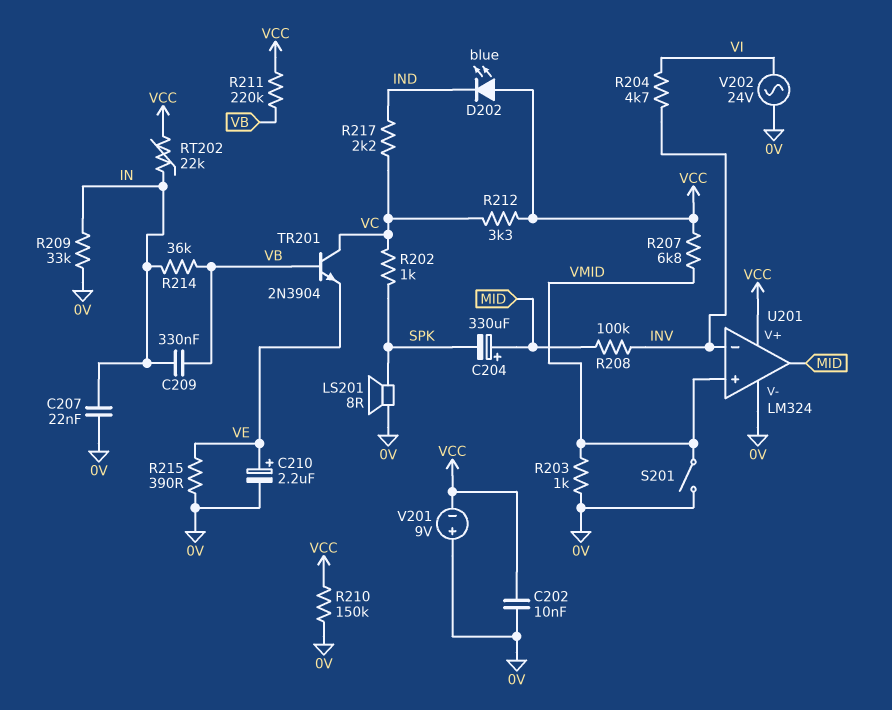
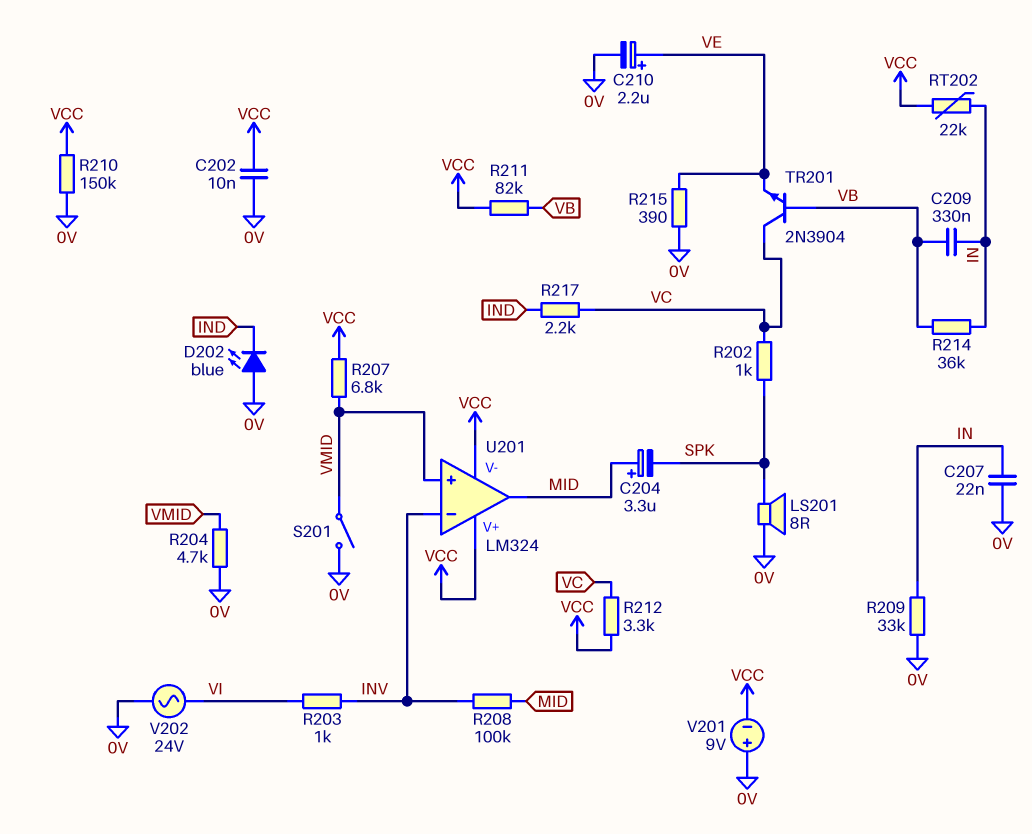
C204: 330uF (plus MID, minus SPK) -> 3.3uF (plus MID, minus SPK)
D202: LED blue (A VCC, K IND) -> LED blue (A 0V, K IND)
R203: 1k (0V, VMID) -> 1k (INV, VI)
R204: 4.7k (INV, VI) -> 4.7k (0V, VMID)
R211: 220k (VB, VCC) -> 82k (VB, VCC)
U201 pin V-: 0V -> VCC

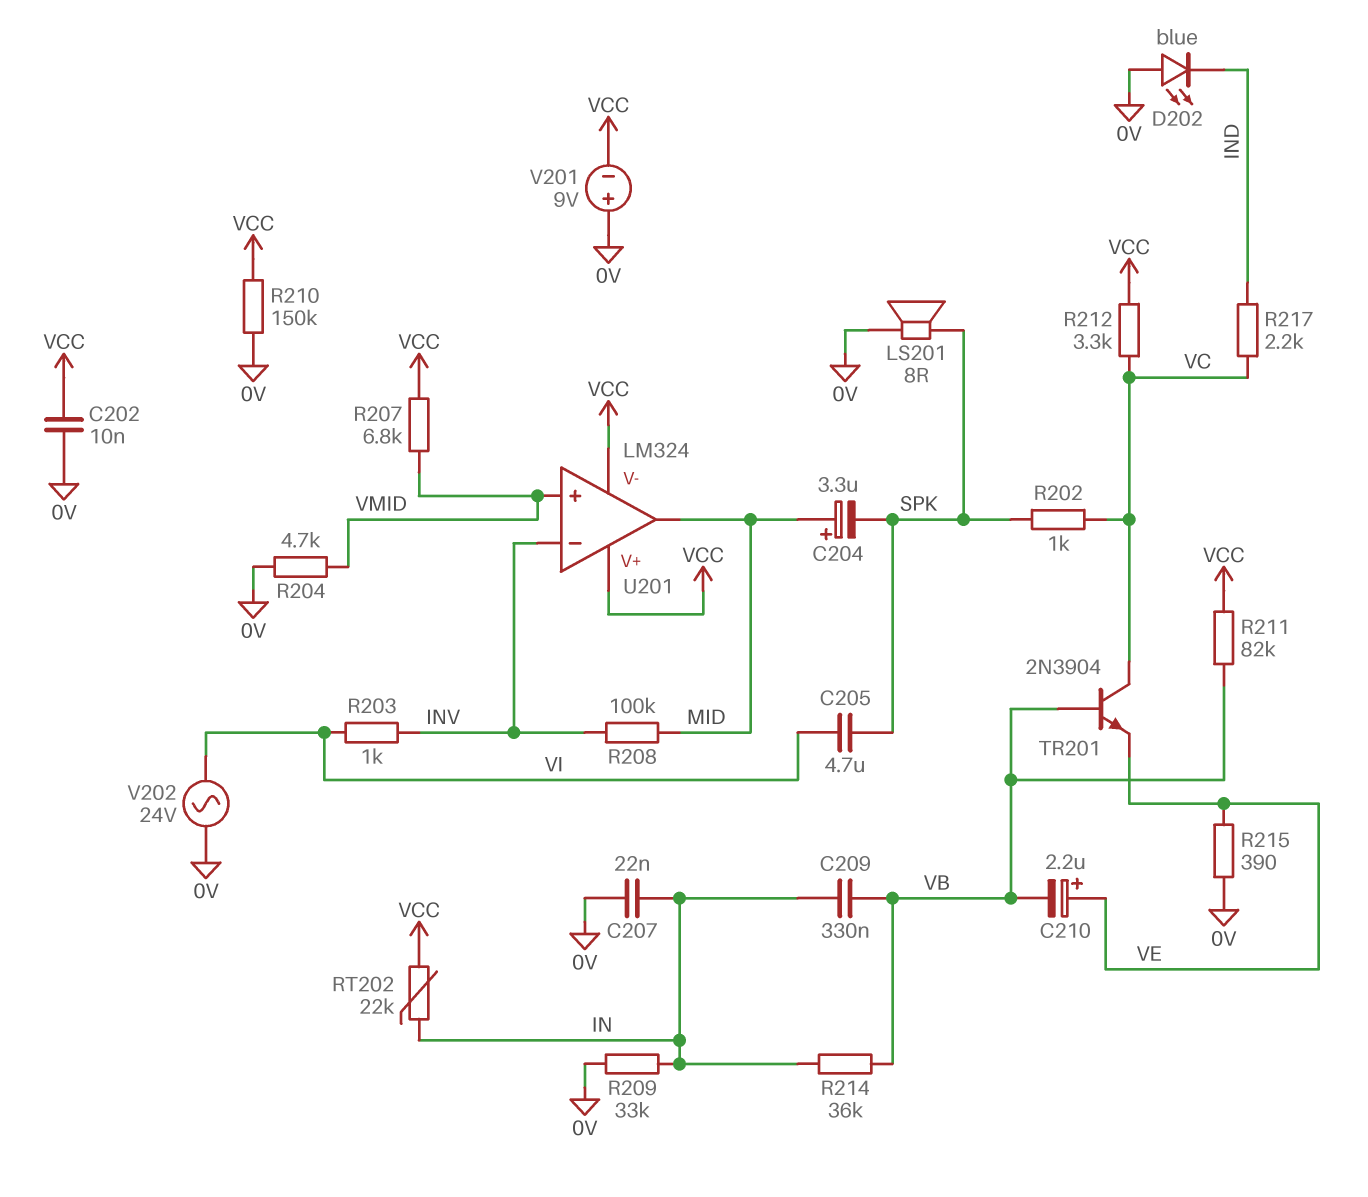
C205: none -> 4.7uF (SPK, VI)
C210: 2.2uF (plus VE, minus 0V) -> 2.2uF (plus VE, minus VB)
S201: switch (0V, VMID) -> none

